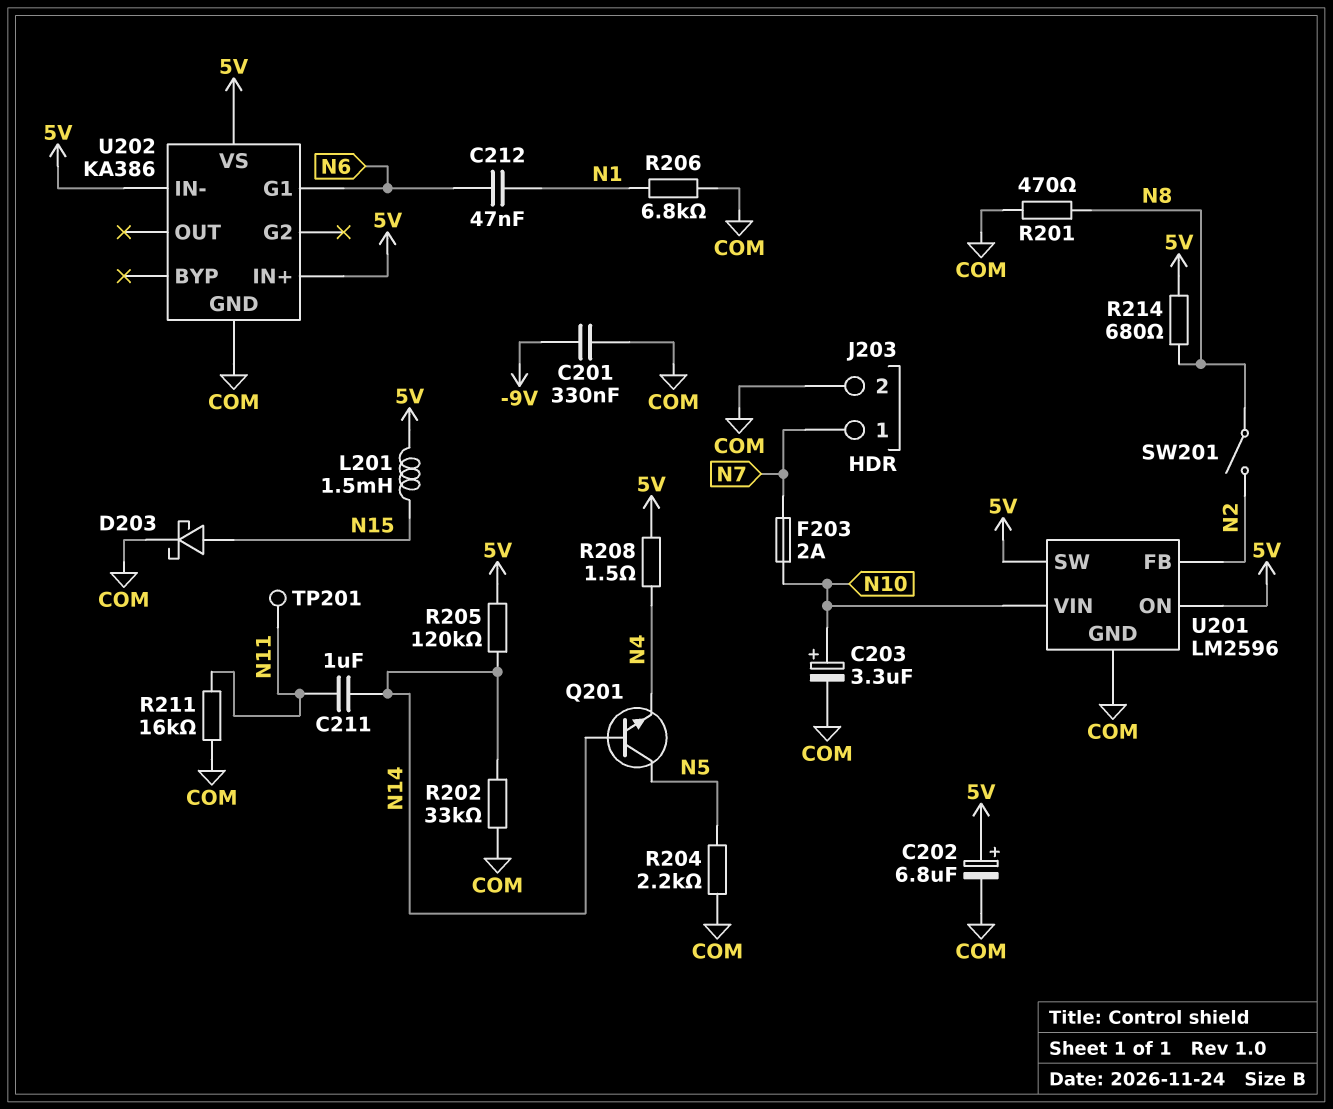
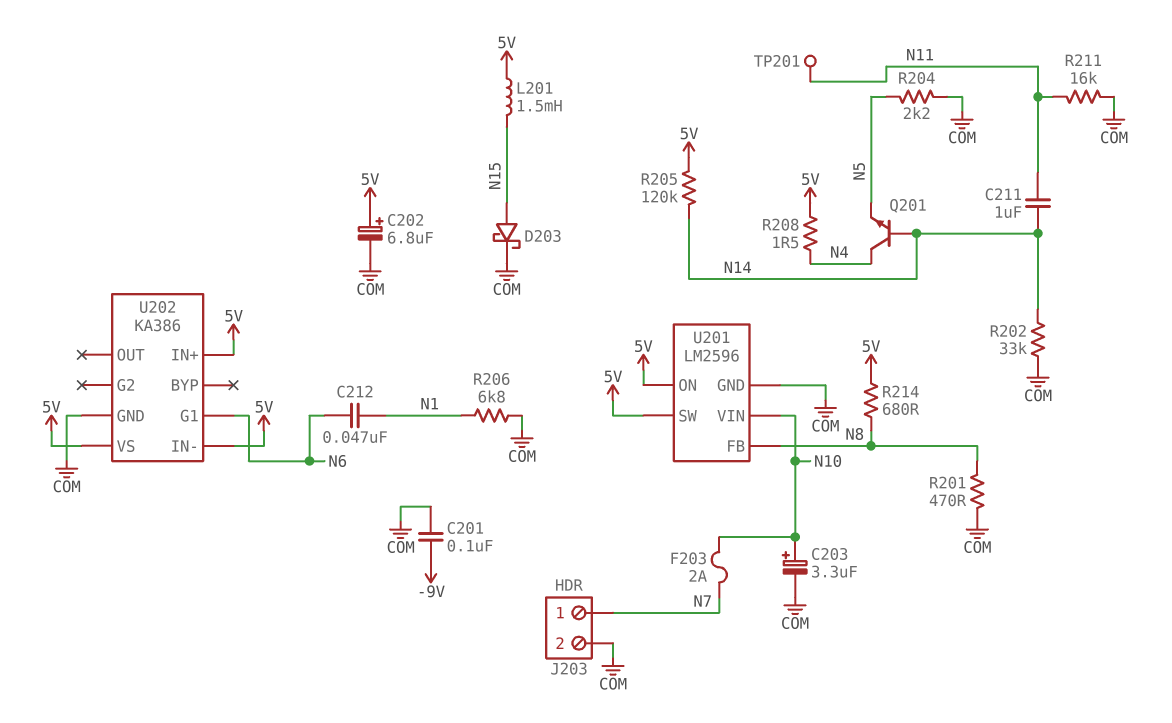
C201: 330nF (-9V, COM) -> 100nF (-9V, COM)
Q201: NPN (B N14, C N5, E N4) -> NPN (B N14, C N4, E N5)
SW201: switch (N2, N8) -> none
U201 pin FB: N2 -> N8

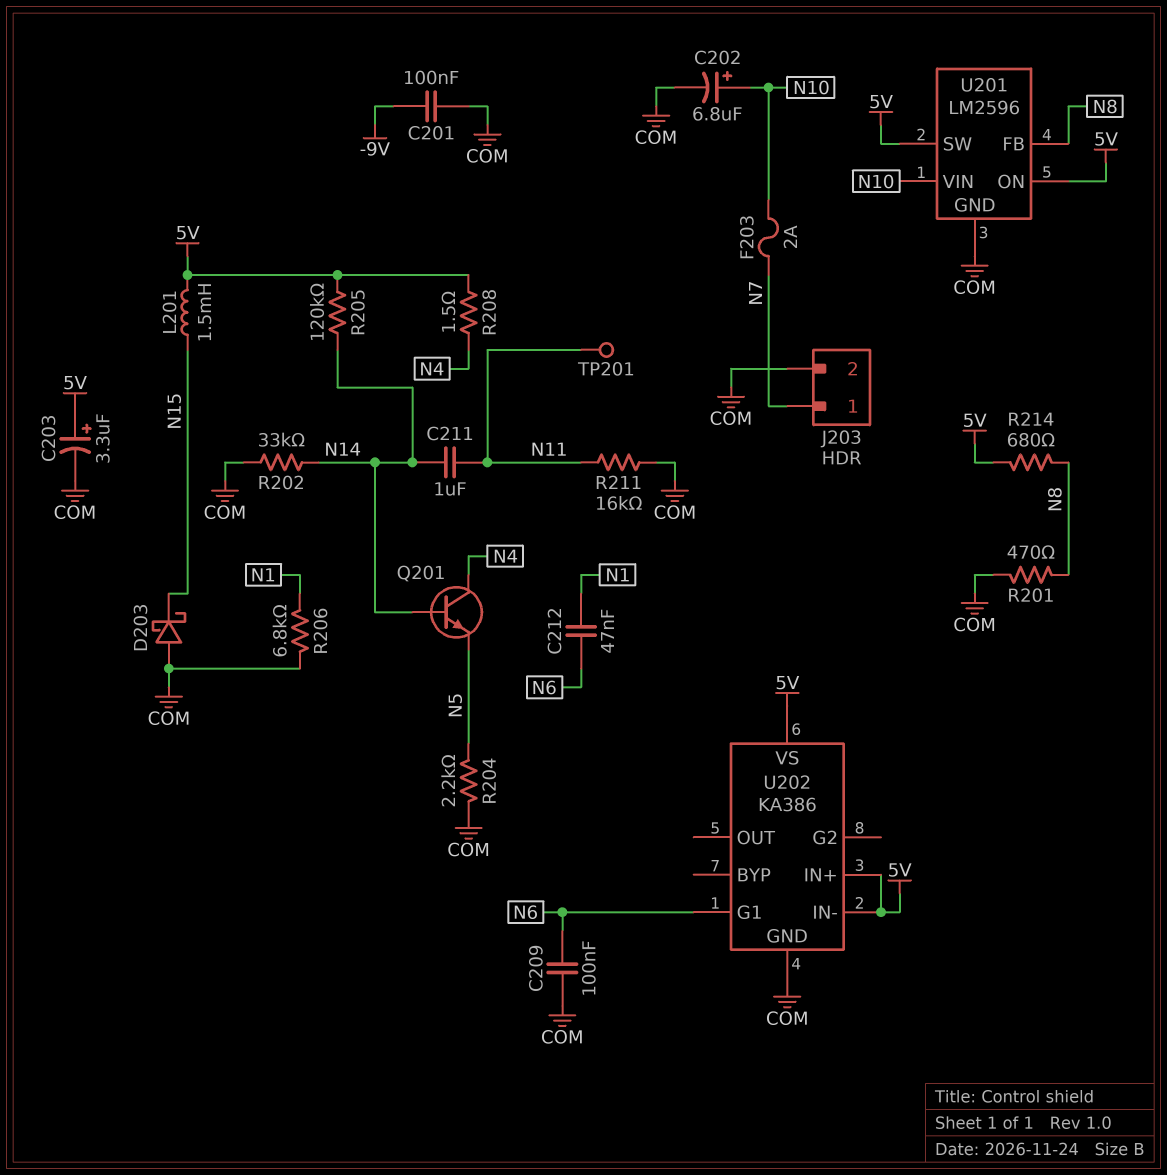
C202: 6.8uF (plus 5V, minus COM) -> 6.8uF (plus N10, minus COM)
C203: 3.3uF (plus N10, minus COM) -> 3.3uF (plus 5V, minus COM)
C209: none -> 100nF (COM, N6)
D203: schottky (A N15, K COM) -> schottky (A COM, K N15)

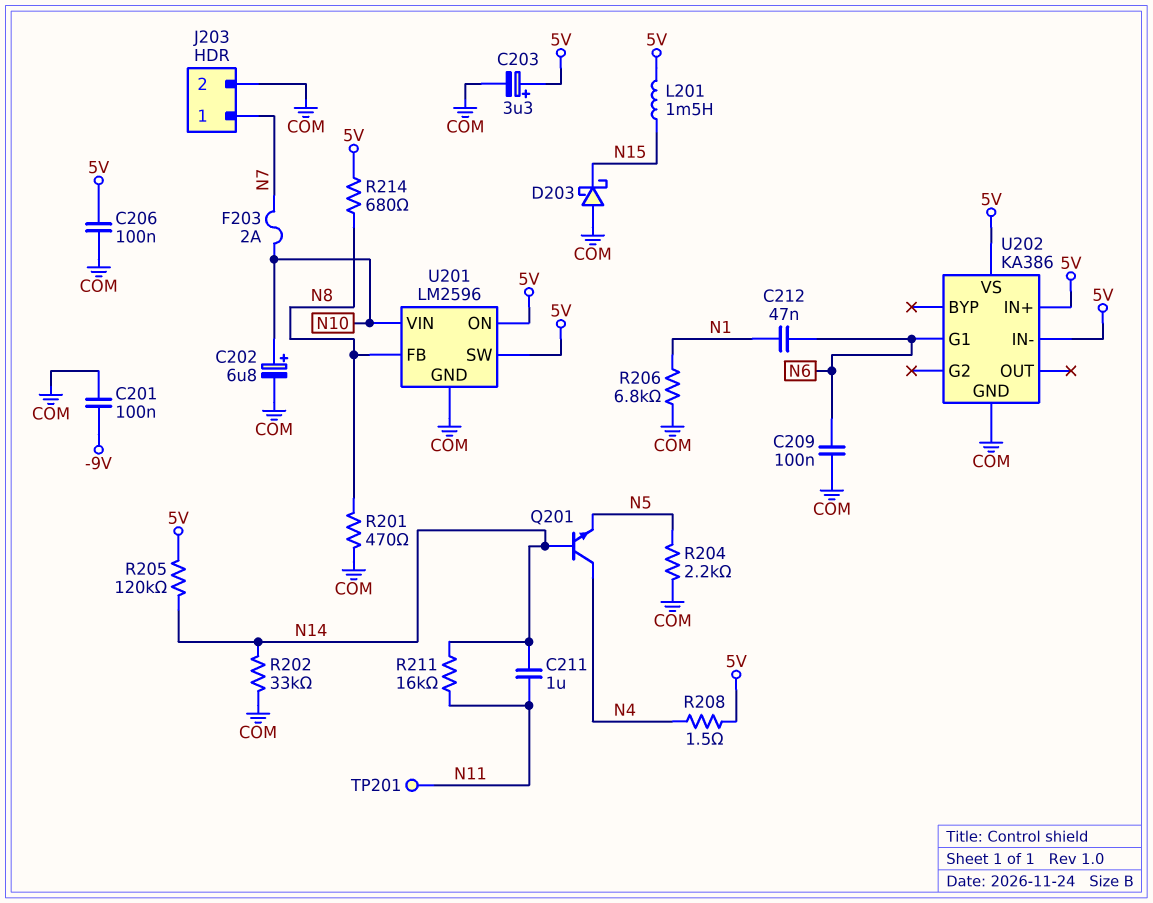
C206: none -> 100nF (5V, COM)
R211: 16k (COM, N11) -> 16k (N11, N14)

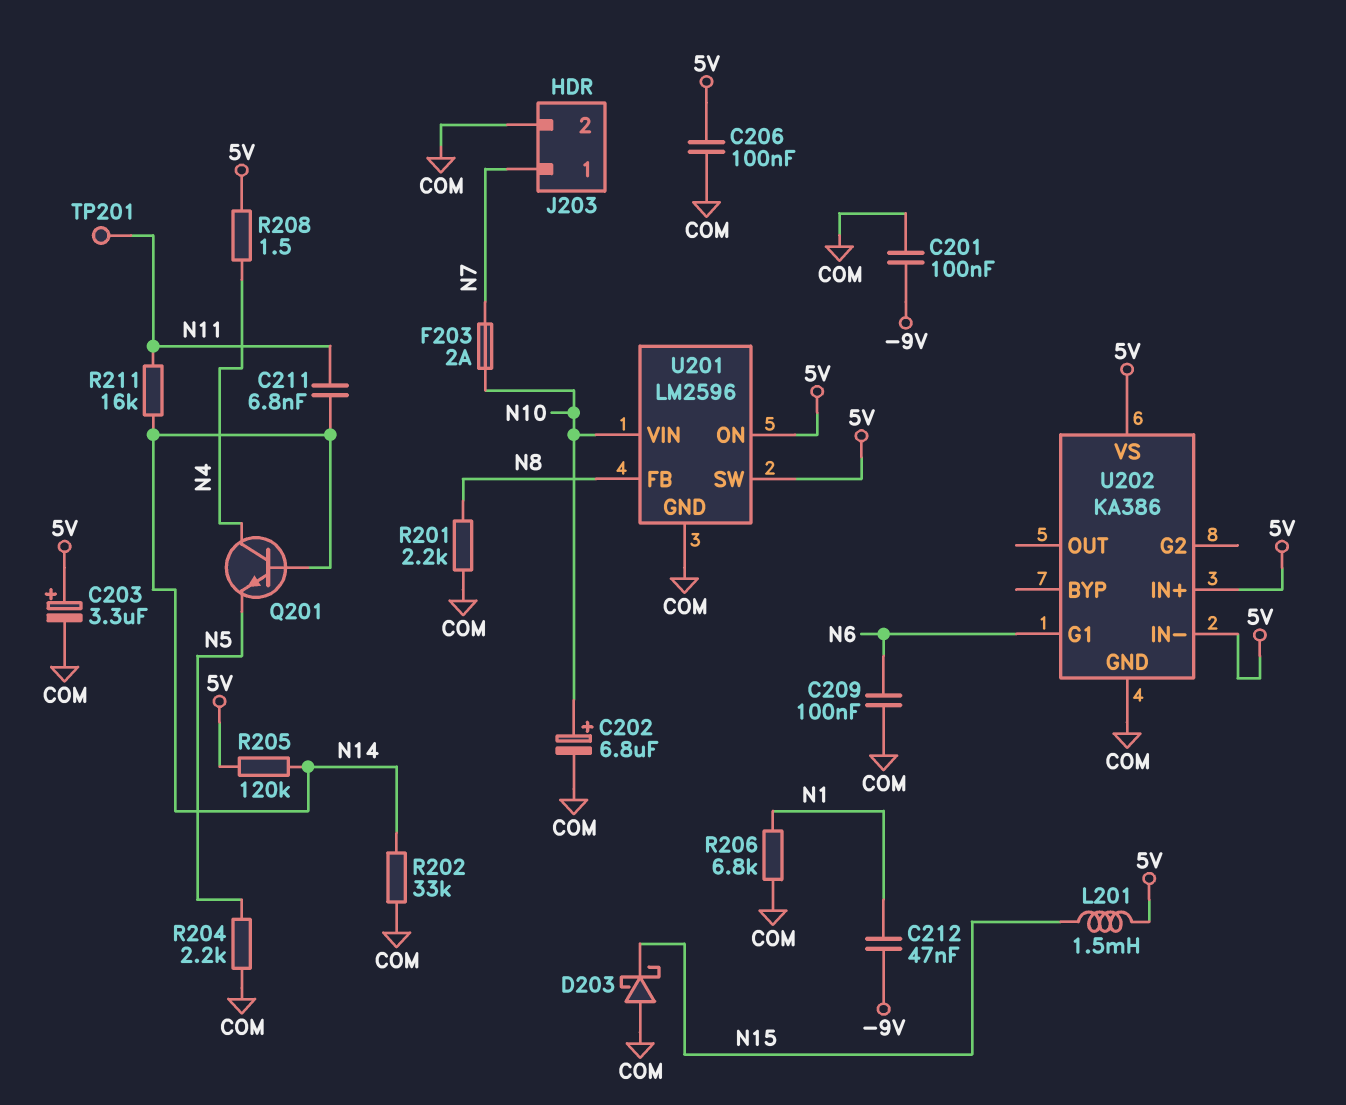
C211: 1uF (N11, N14) -> 6.8nF (N11, N14)
C212: 47nF (N1, N6) -> 47nF (-9V, N1)
R201: 470 (COM, N8) -> 2.2k (COM, N8)
R214: 680 (5V, N8) -> none

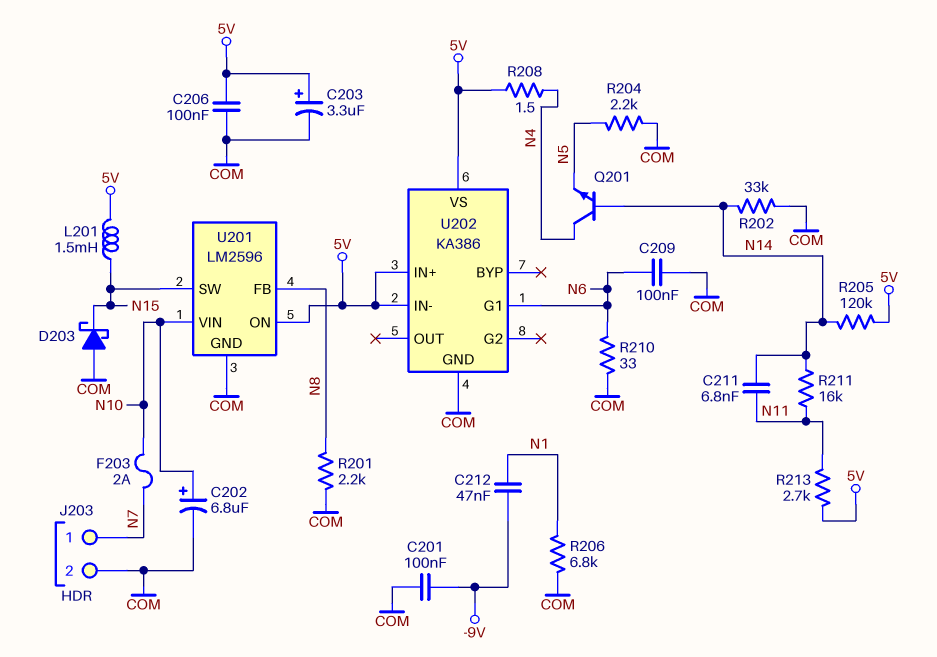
R210: none -> 33 (COM, N6)
R213: none -> 2.7k (5V, N11)
TP201: test point (N11) -> none
U201 pin SW: 5V -> N15

